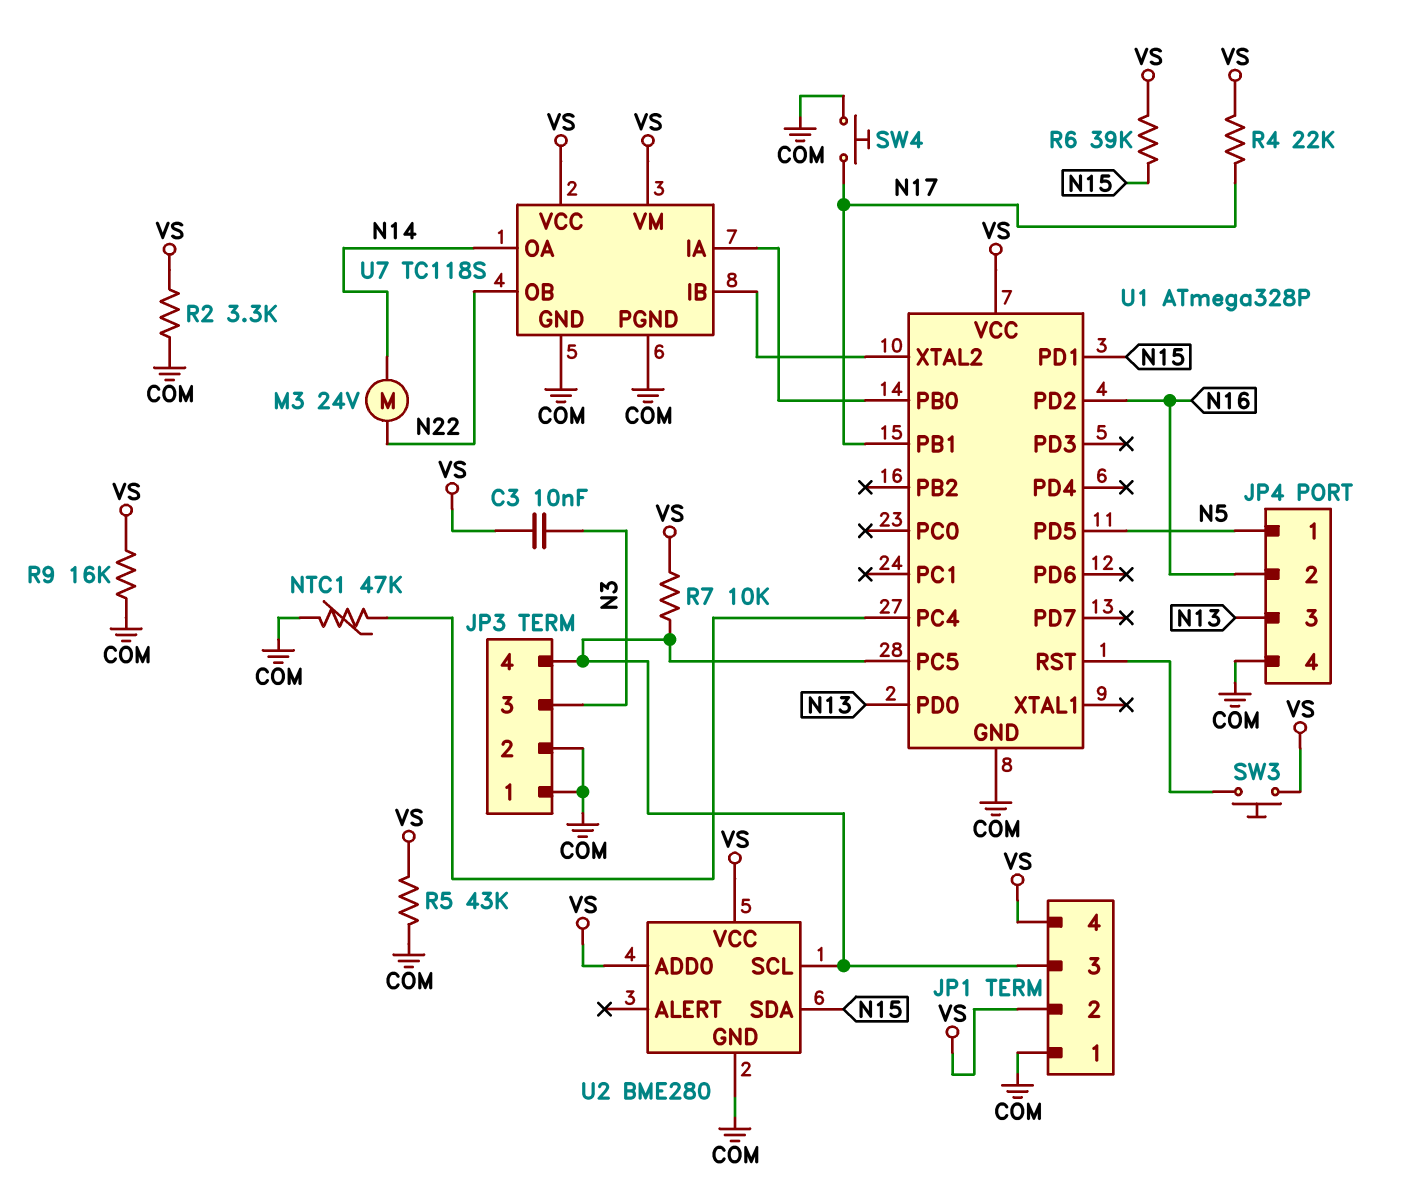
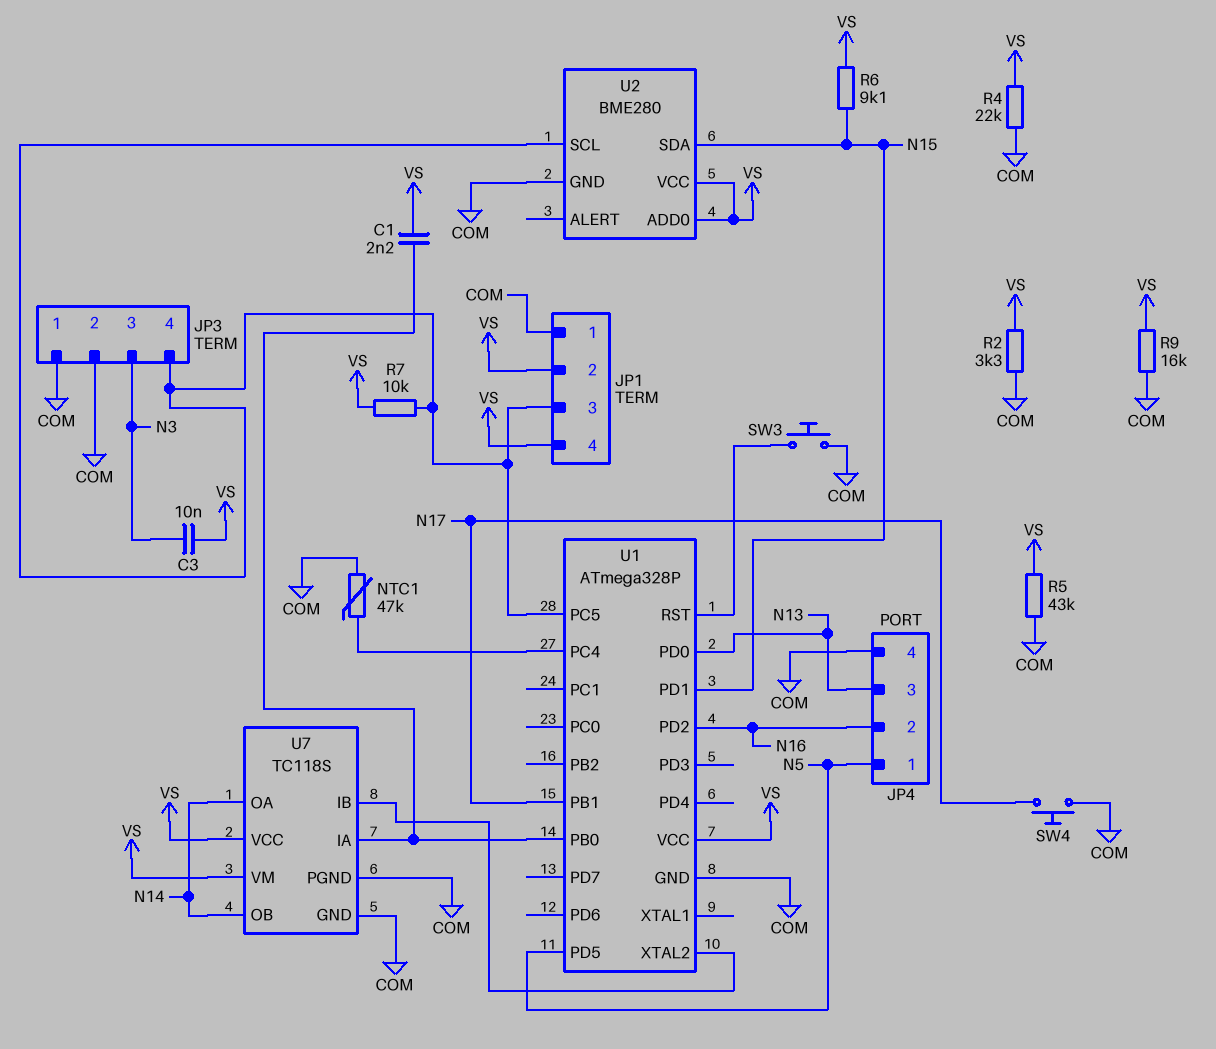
C1: none -> 2.2nF (U1/PB0, VS)
M3: motor 24V (N14, N22) -> none
R4: 22k (N17, VS) -> 22k (COM, VS)
R6: 39k (N15, VS) -> 9.1k (N15, VS)
SW3: button (U1/RST, VS) -> button (COM, U1/RST)
U7 pin OB: N22 -> N14

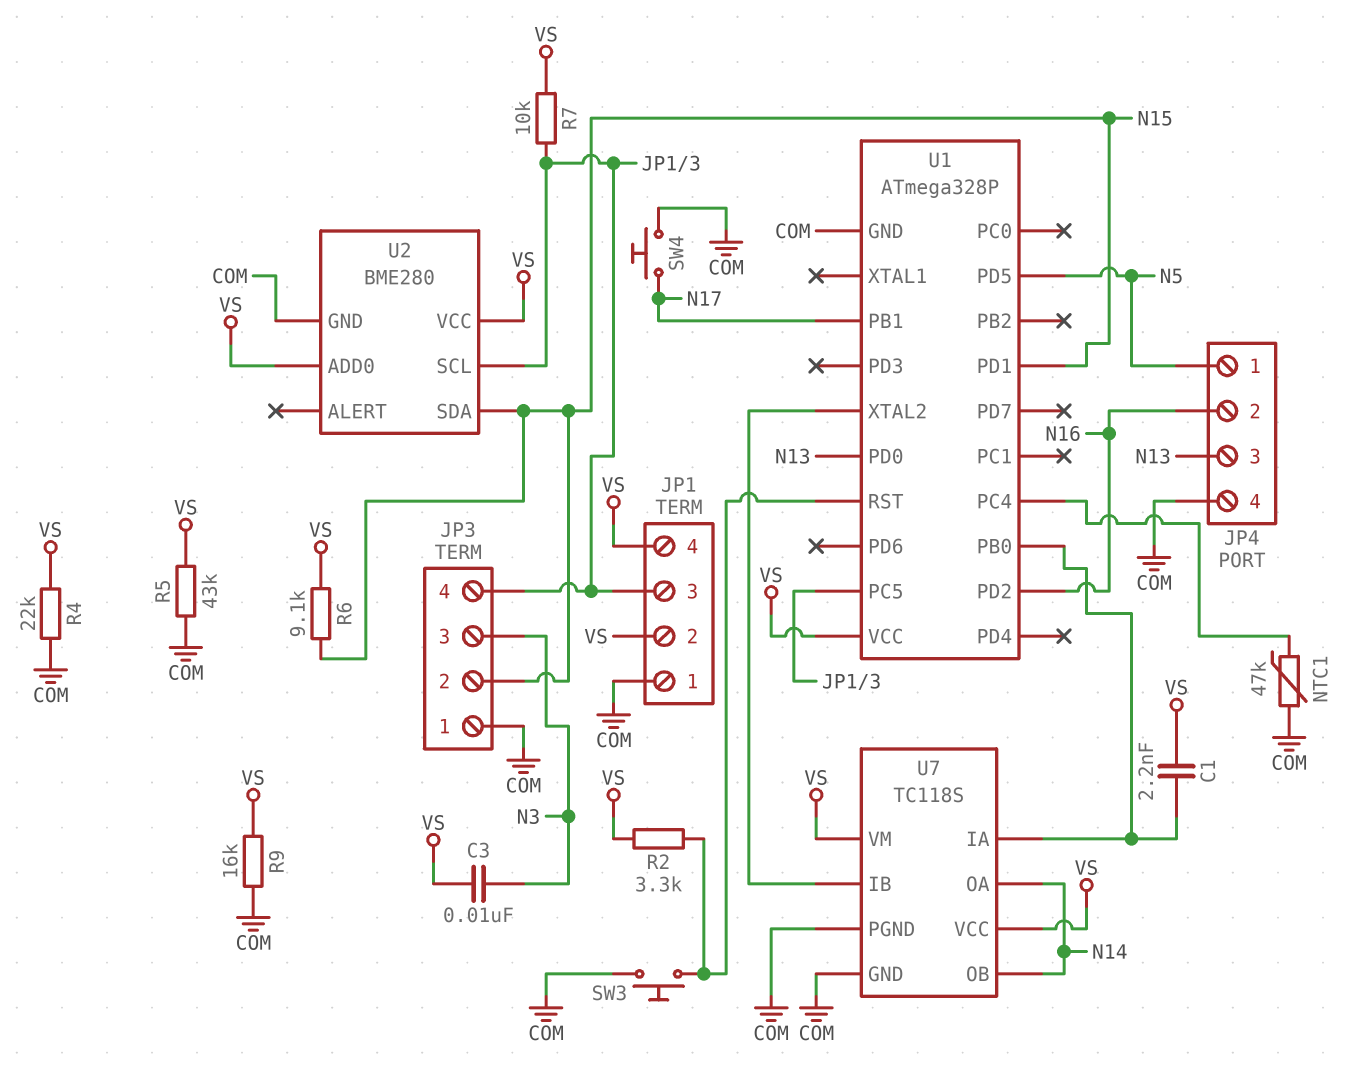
JP3 pin 2: COM -> N15
R2: 3.3k (COM, VS) -> 3.3k (U1/RST, VS)

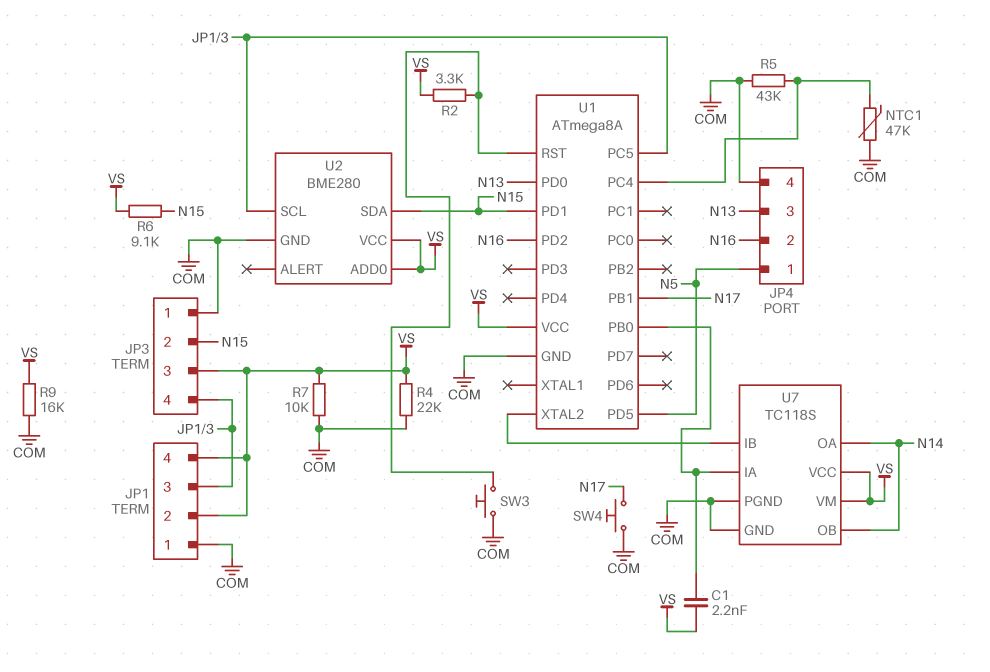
C3: 10nF (N3, VS) -> none
JP3 pin 3: N3 -> VS
R5: 43k (COM, VS) -> 43k (COM, U1/PC4)
R7: 10k (JP1/3, VS) -> 10k (COM, VS)
U1: ATmega328P -> ATmega8A

